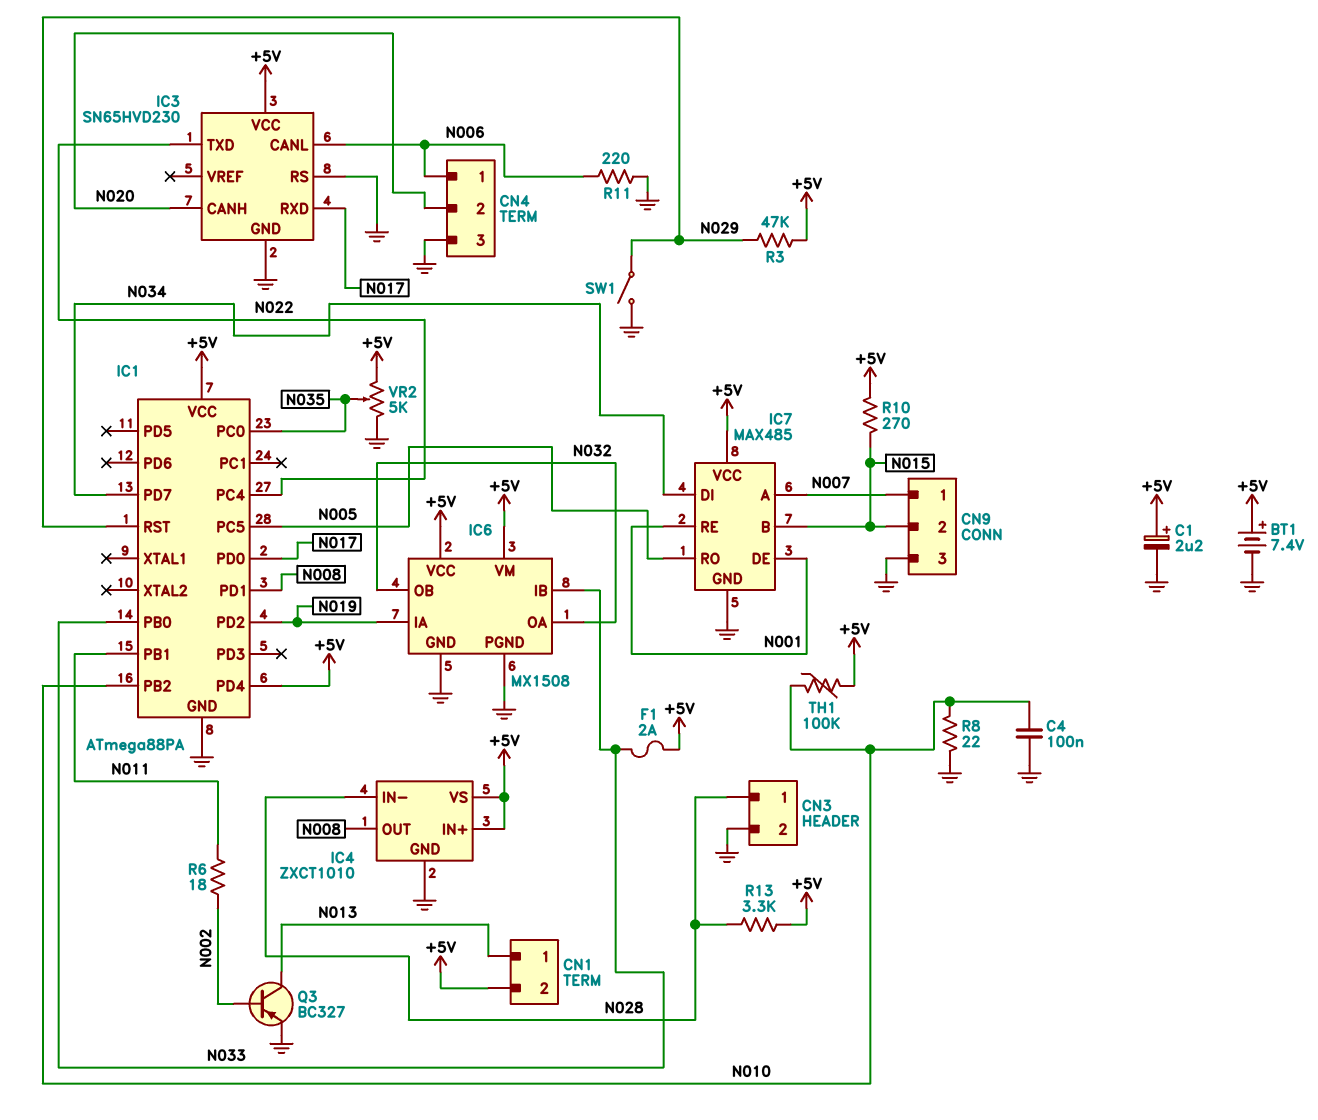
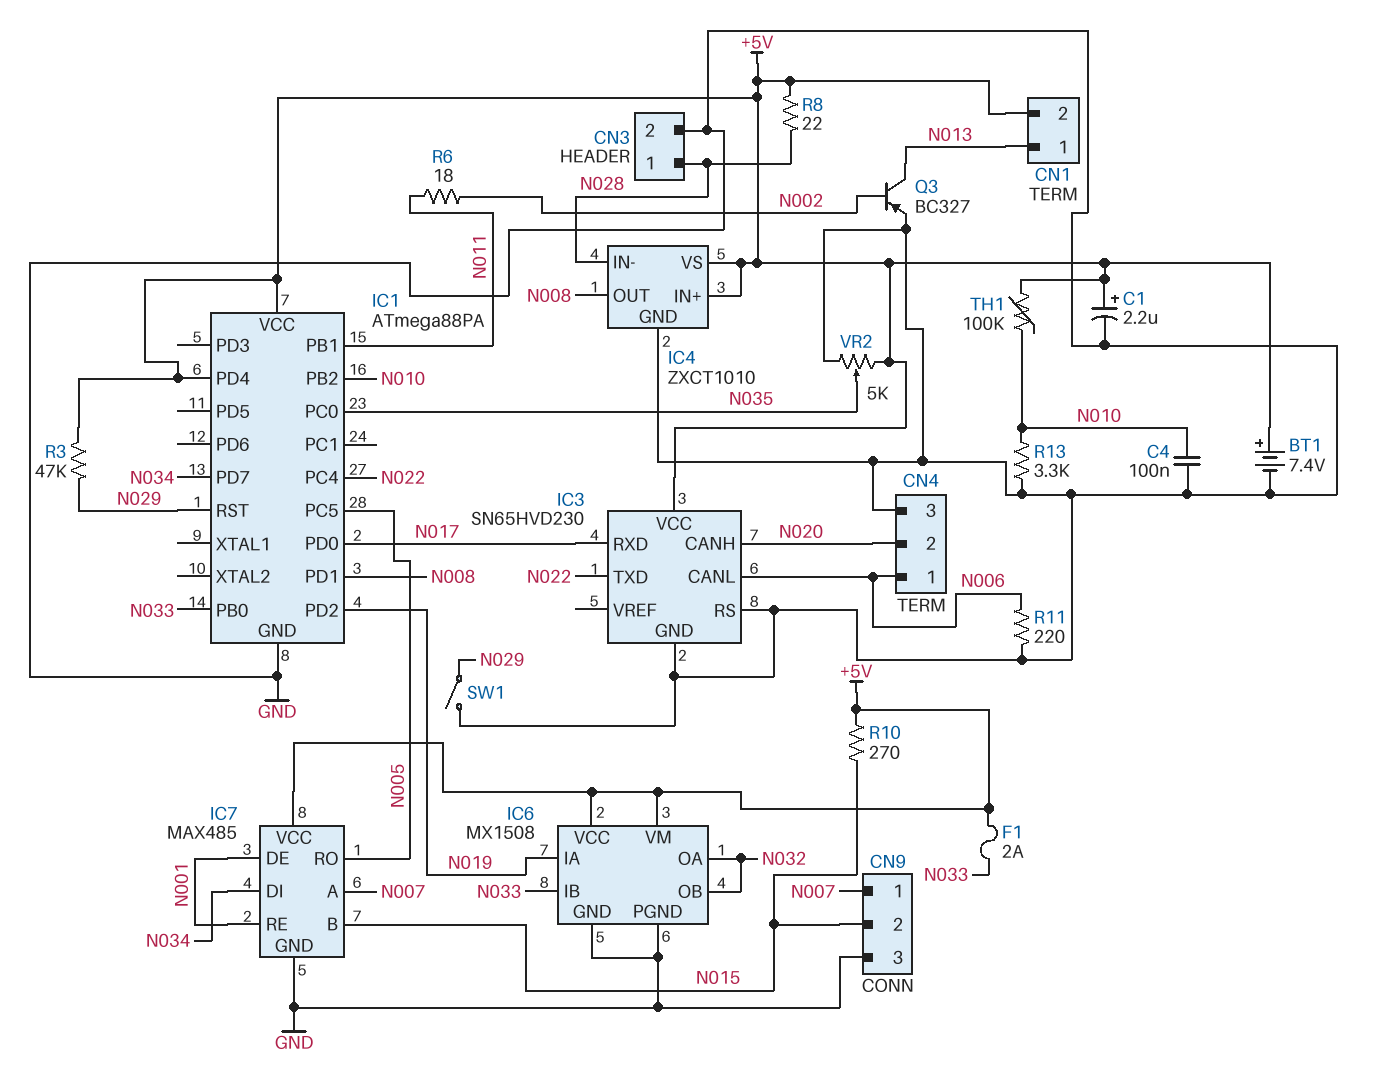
R8: 22 (GND, N010) -> 22 (+5V, N028)
R13: 3.3k (+5V, N028) -> 3.3k (GND, N010)

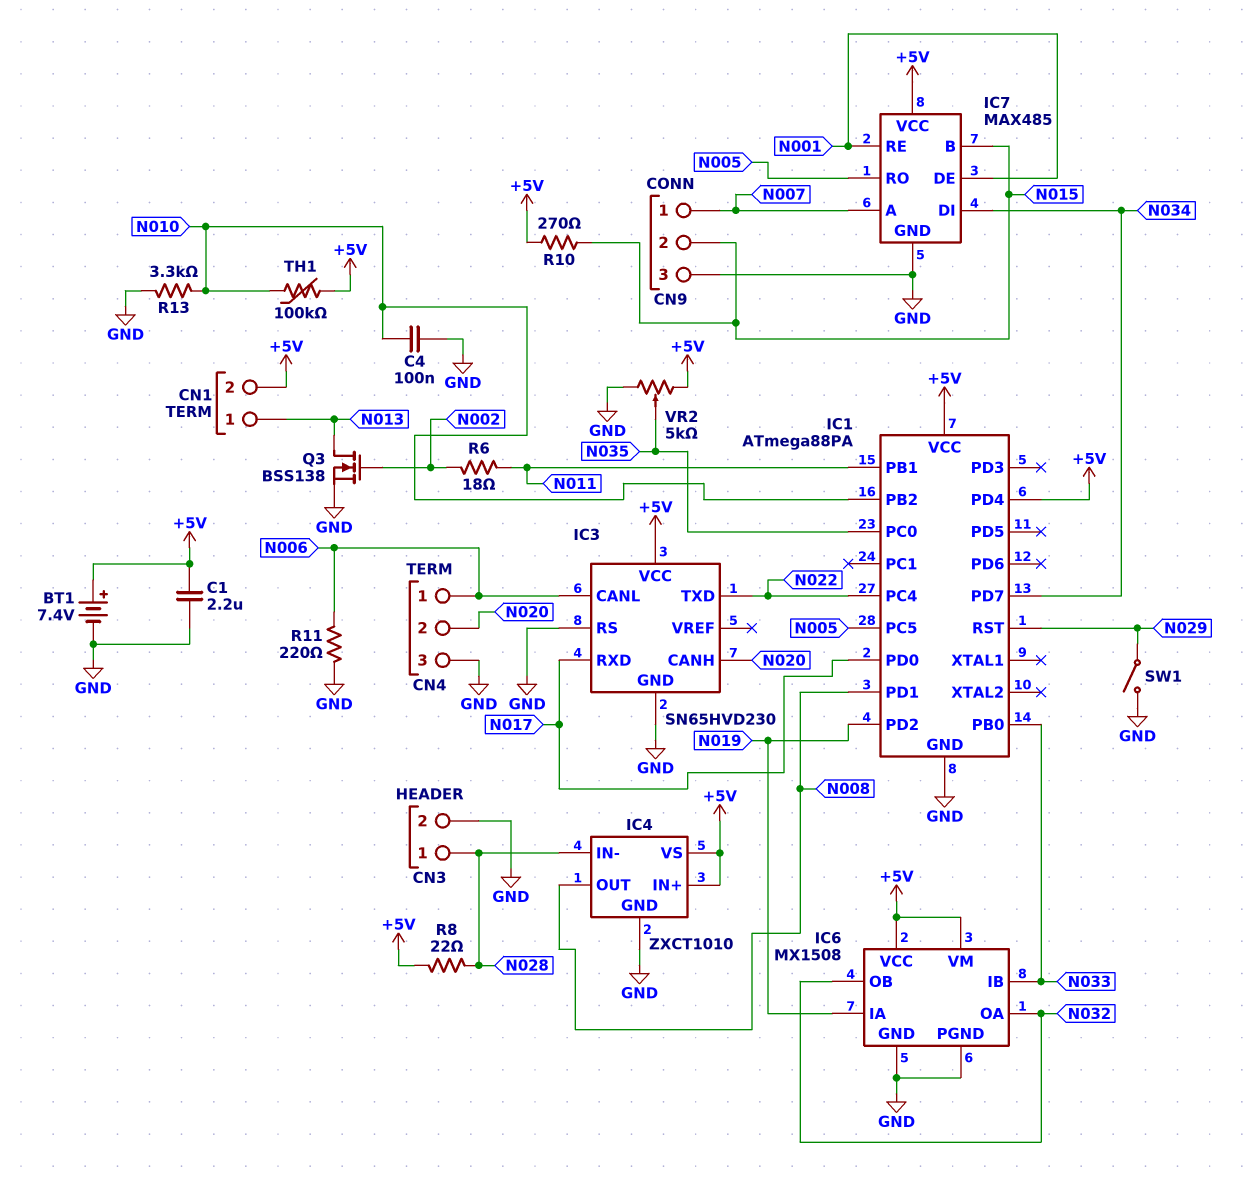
C1: 2.2uF (plus +5V, minus GND) -> 2.2uF (+5V, GND)
F1: 2A (+5V, N033) -> none
Q3: PNP BC327 (B N002, C N013, E GND) -> NMOS BSS138 (G N002, D N013, S GND)
R3: 47k (+5V, N029) -> none

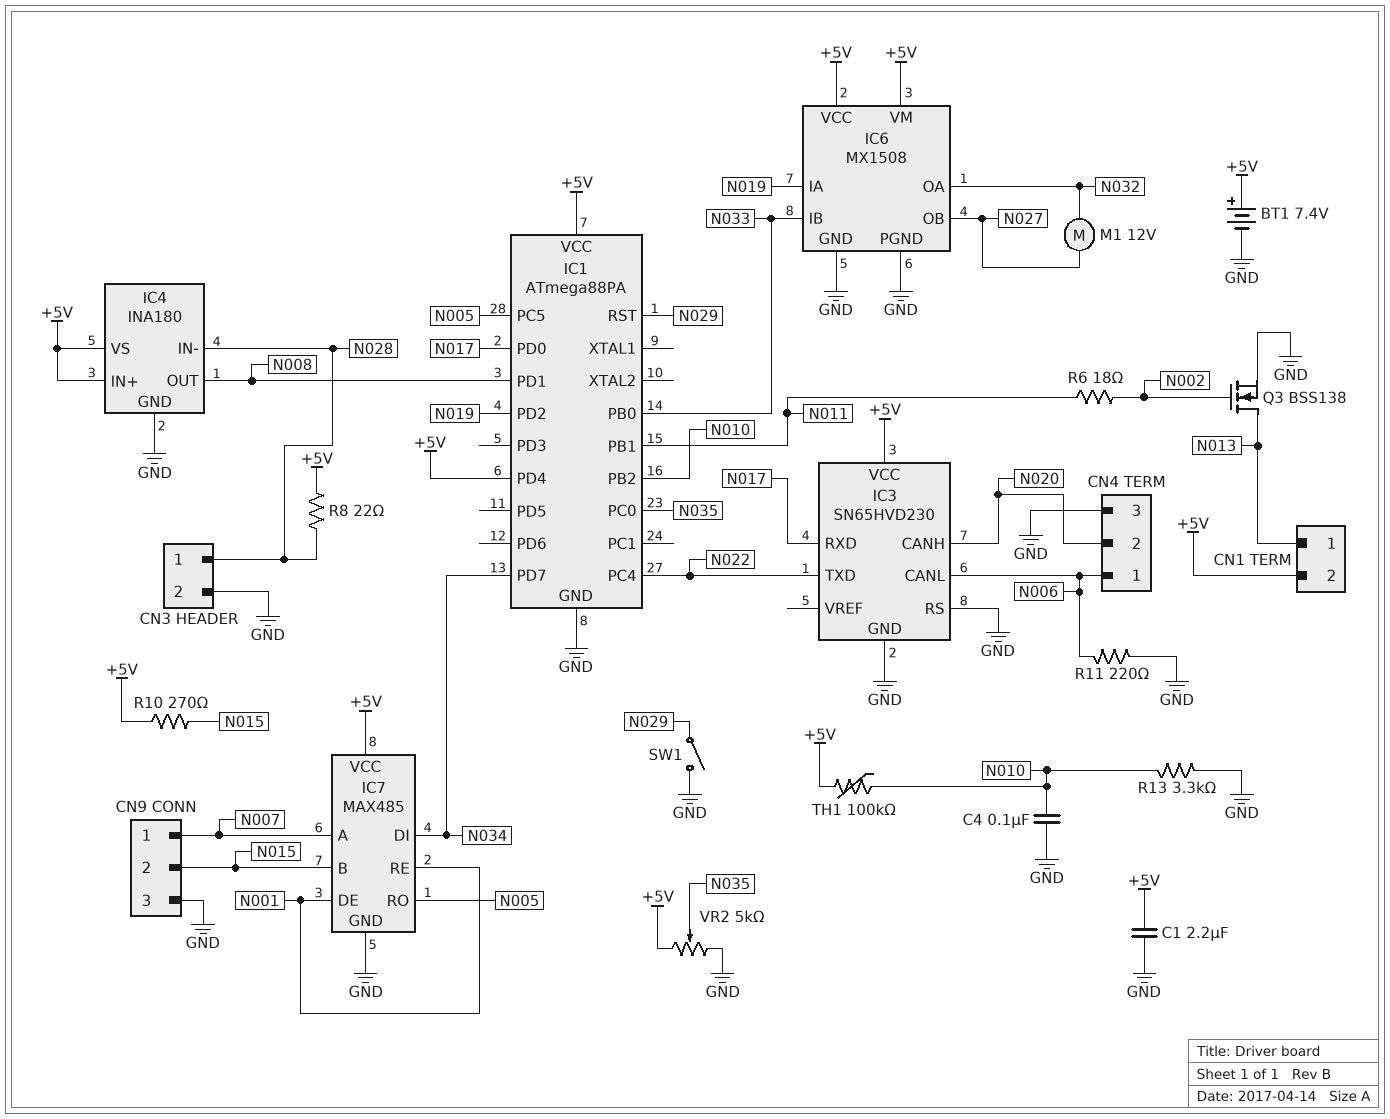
IC4: ZXCT1010 -> INA180
IC6 pin OB: N032 -> N027
M1: none -> motor 12V (N027, N032)

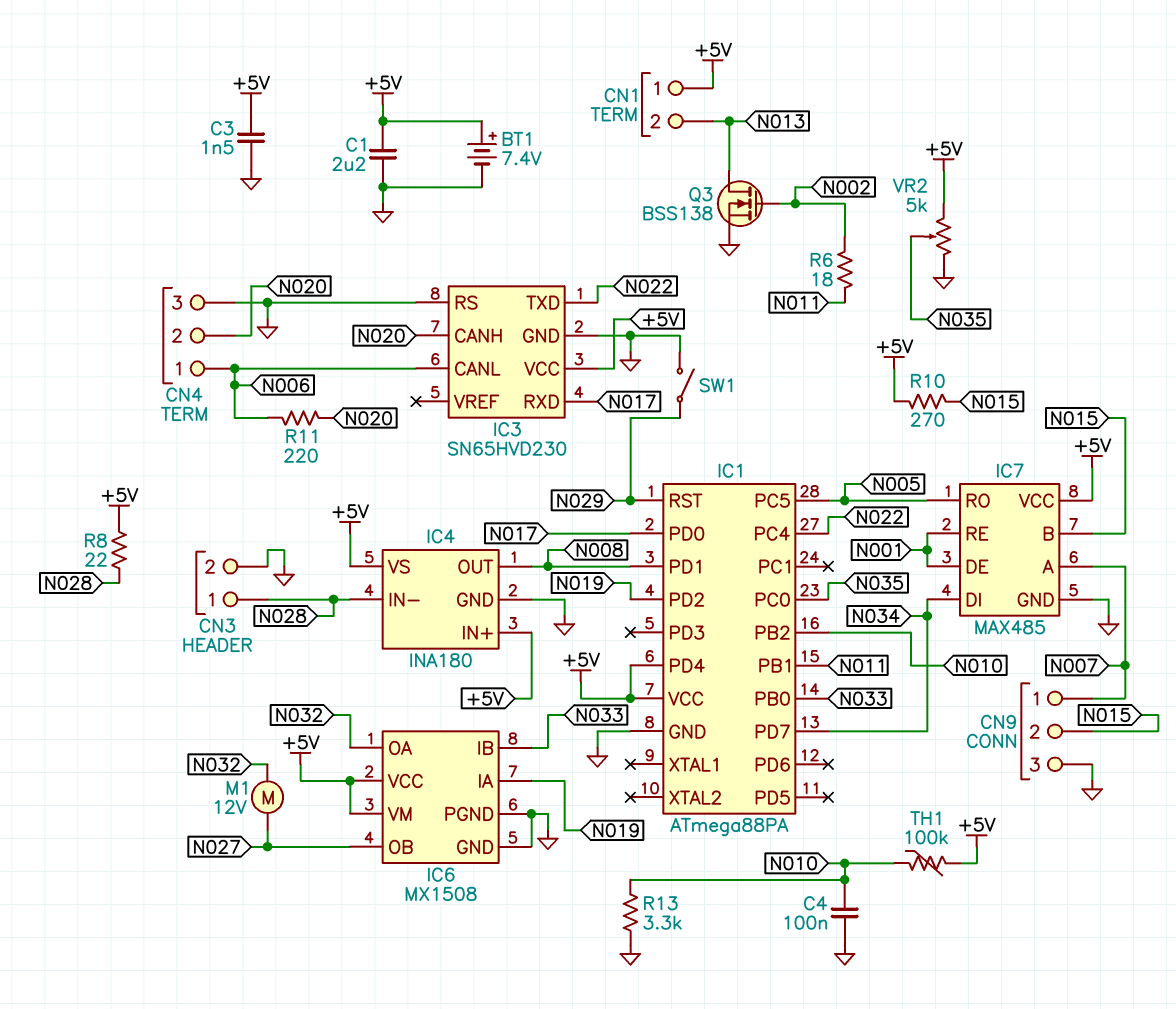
C3: none -> 1.5nF (+5V, GND)
CN1 pin 1: N013 -> +5V
CN1 pin 2: +5V -> N013
R11: 220 (GND, N006) -> 220 (N006, N020)

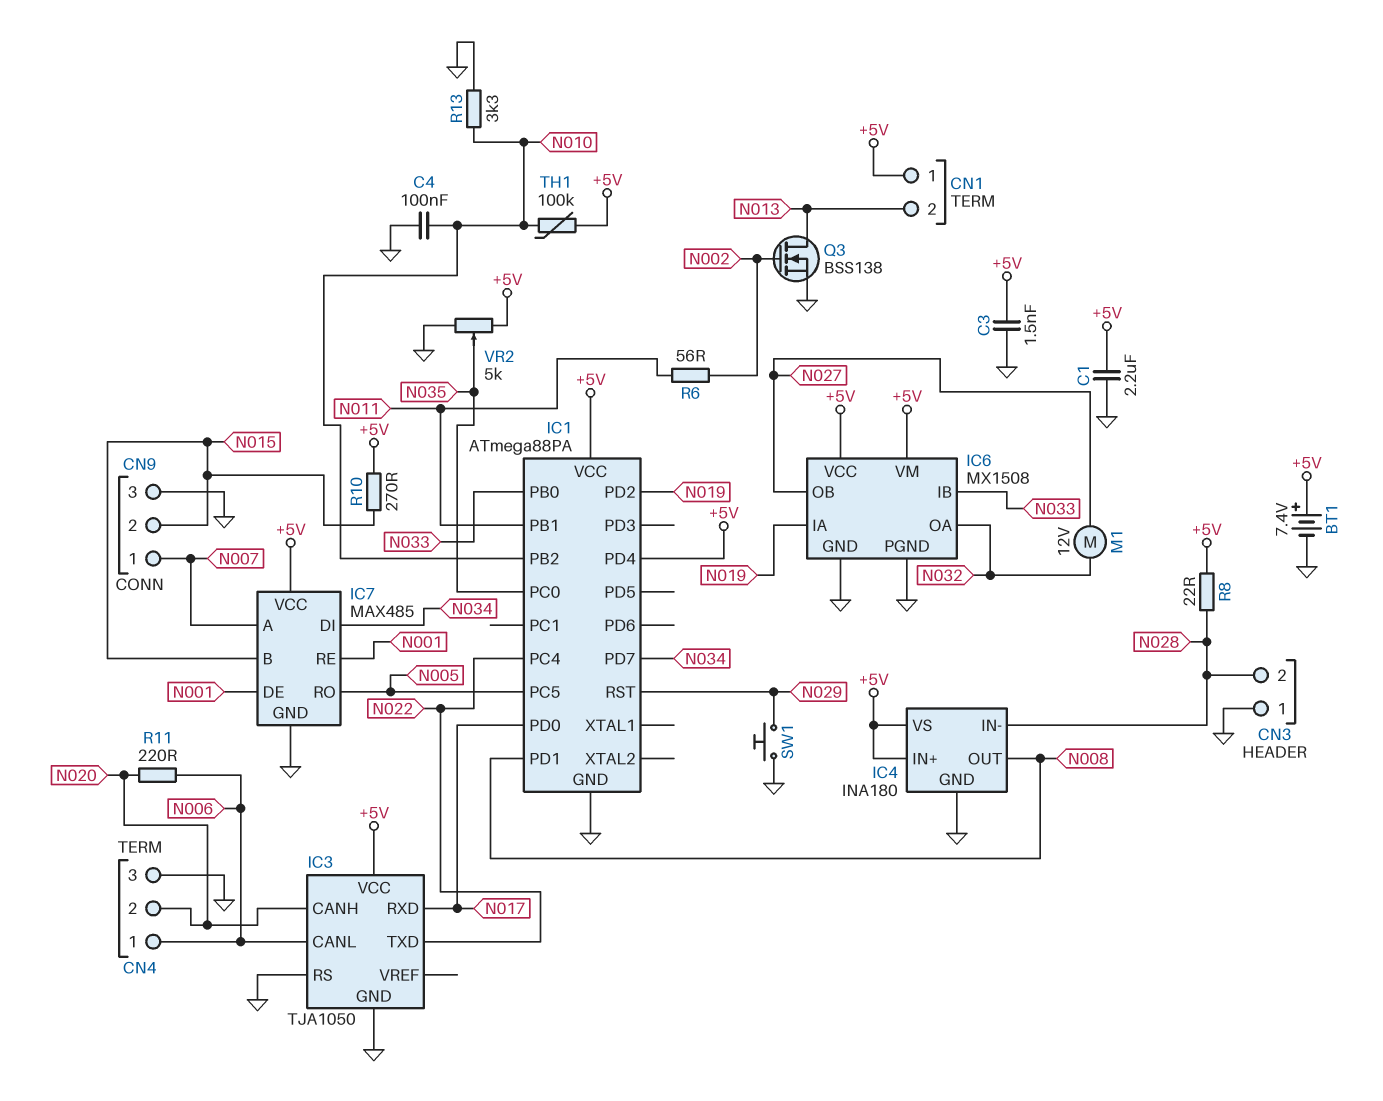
CN3 pin 1: N028 -> GND
CN3 pin 2: GND -> N028
IC3: SN65HVD230 -> TJA1050
R6: 18 (N002, N011) -> 56 (N002, N011)
SW1: switch (GND, N029) -> button (GND, N029)

